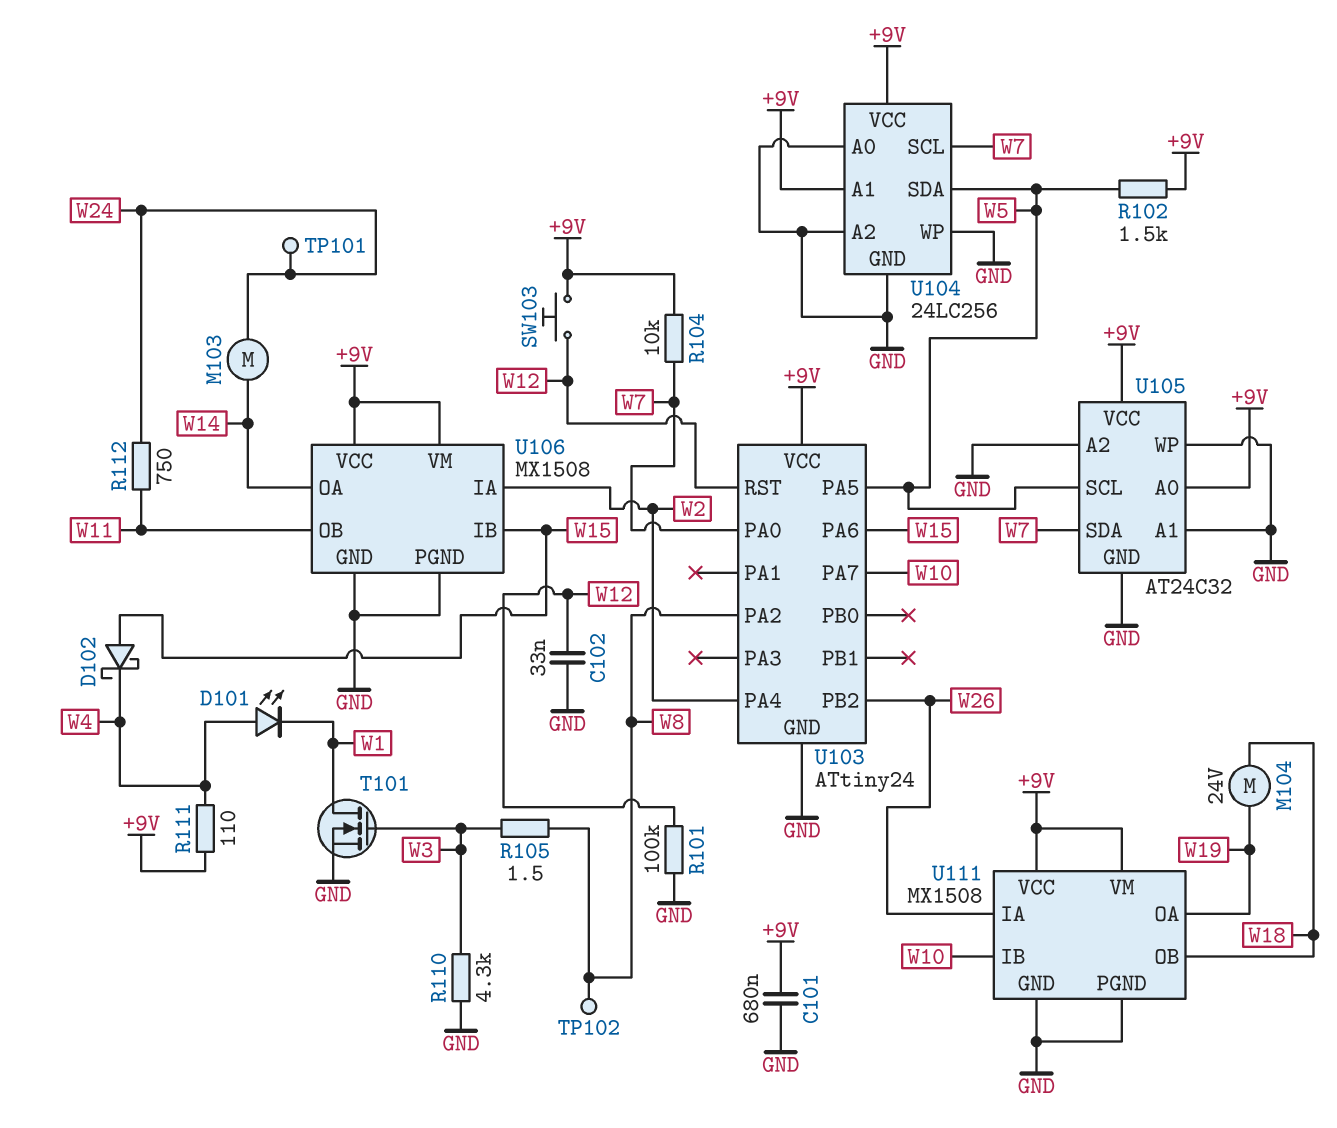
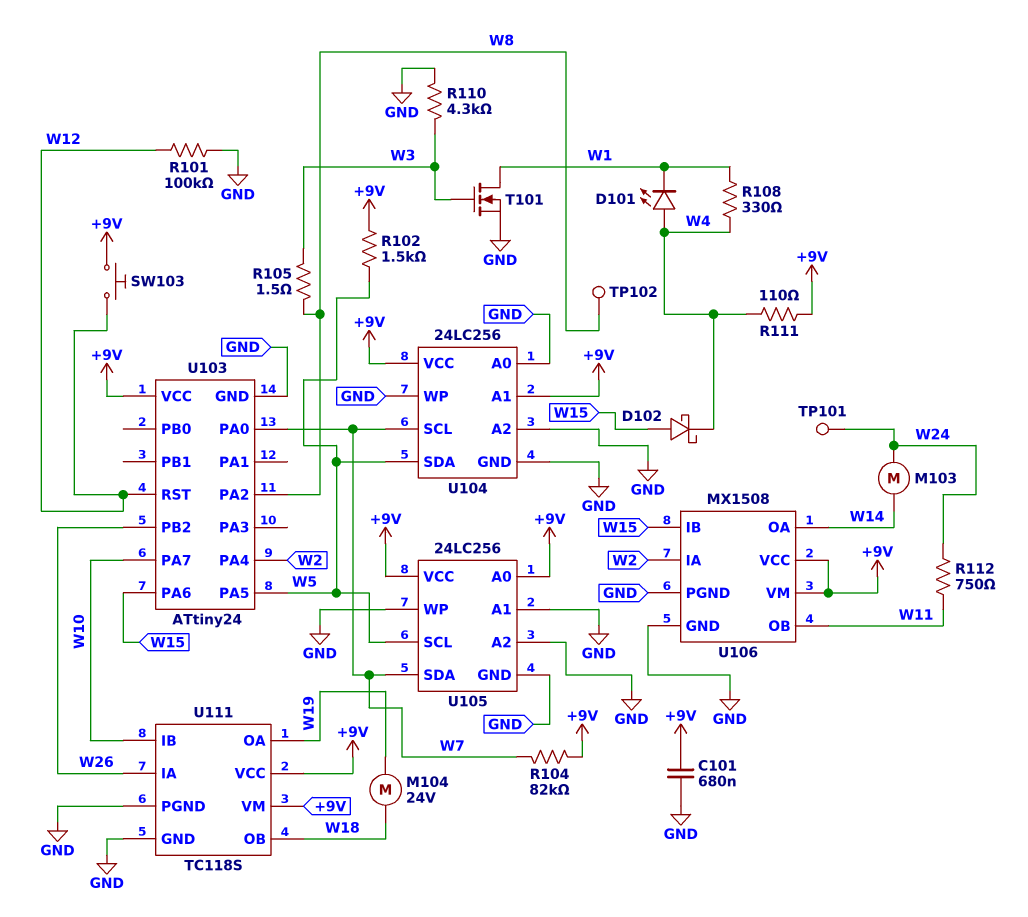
C102: 33nF (GND, W12) -> none
R104: 10k (+9V, W7) -> 82k (+9V, W7)
R108: none -> 330 (W1, W4)
U105: AT24C32 -> 24LC256
U111: MX1508 -> TC118S

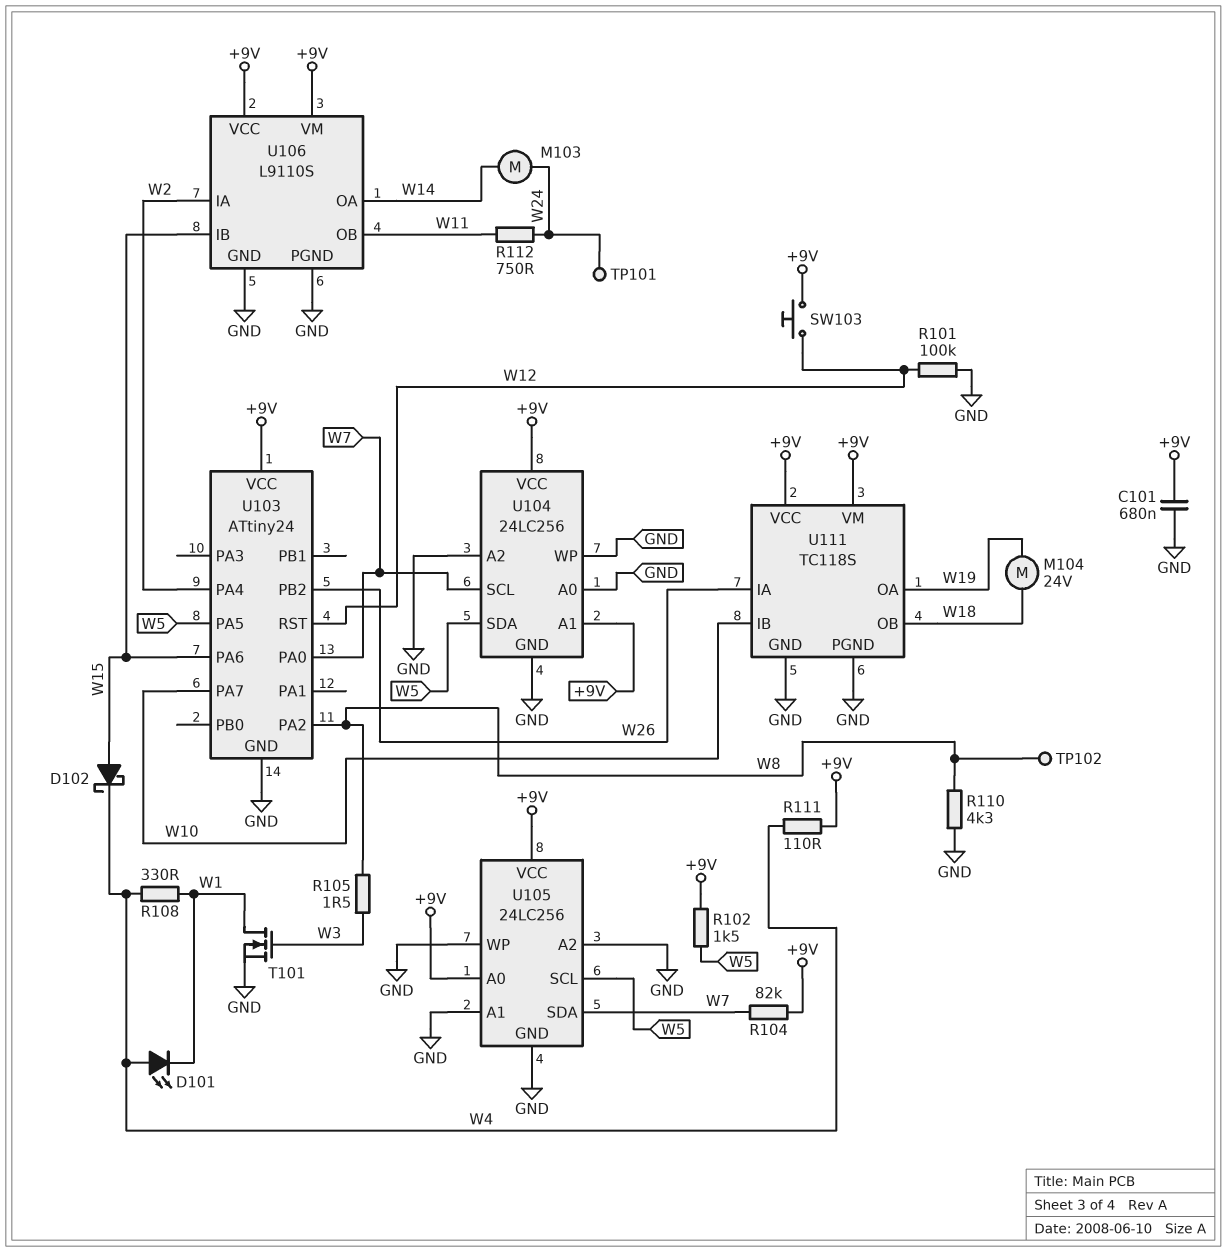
R110: 4.3k (GND, W3) -> 4.3k (GND, W8)
U106: MX1508 -> L9110S

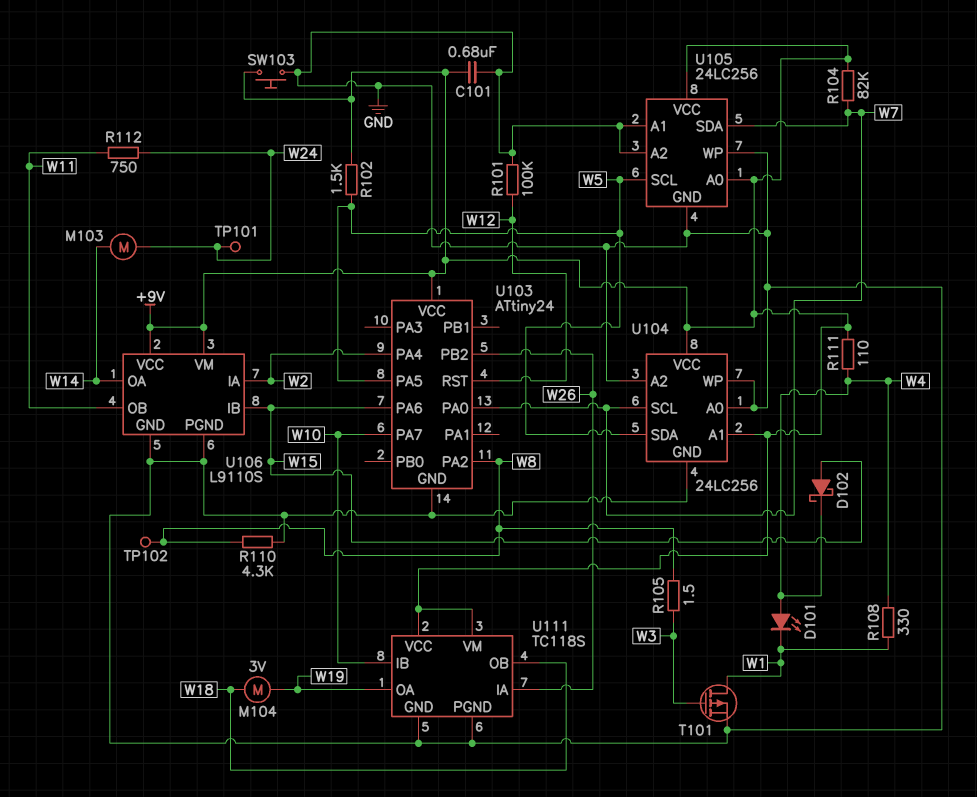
M104: motor 24V (W18, W19) -> motor 3V (W18, W19)
SW103: button (+9V, W12) -> button (+9V, GND)
T101: NMOS (G W3, D W1, S GND) -> PMOS (G W3, D W1, S GND)

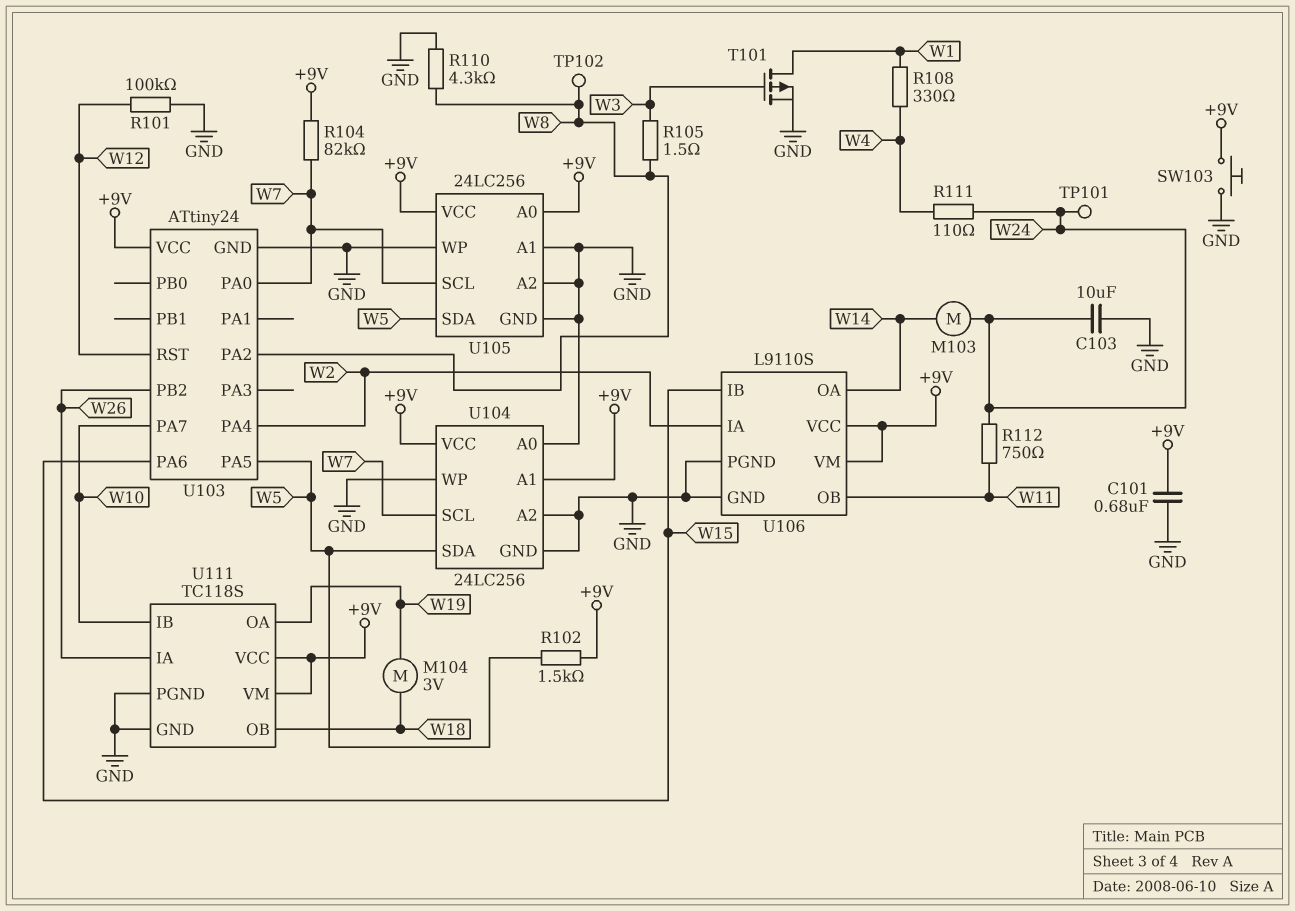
C103: none -> 10uF (GND, W24)
D101: LED (A W4, K W1) -> none
D102: schottky (A W15, K W4) -> none
R111: 110 (+9V, W4) -> 110 (W4, W24)
U105 pin SCL: W5 -> W7
U105 pin SDA: W7 -> W5

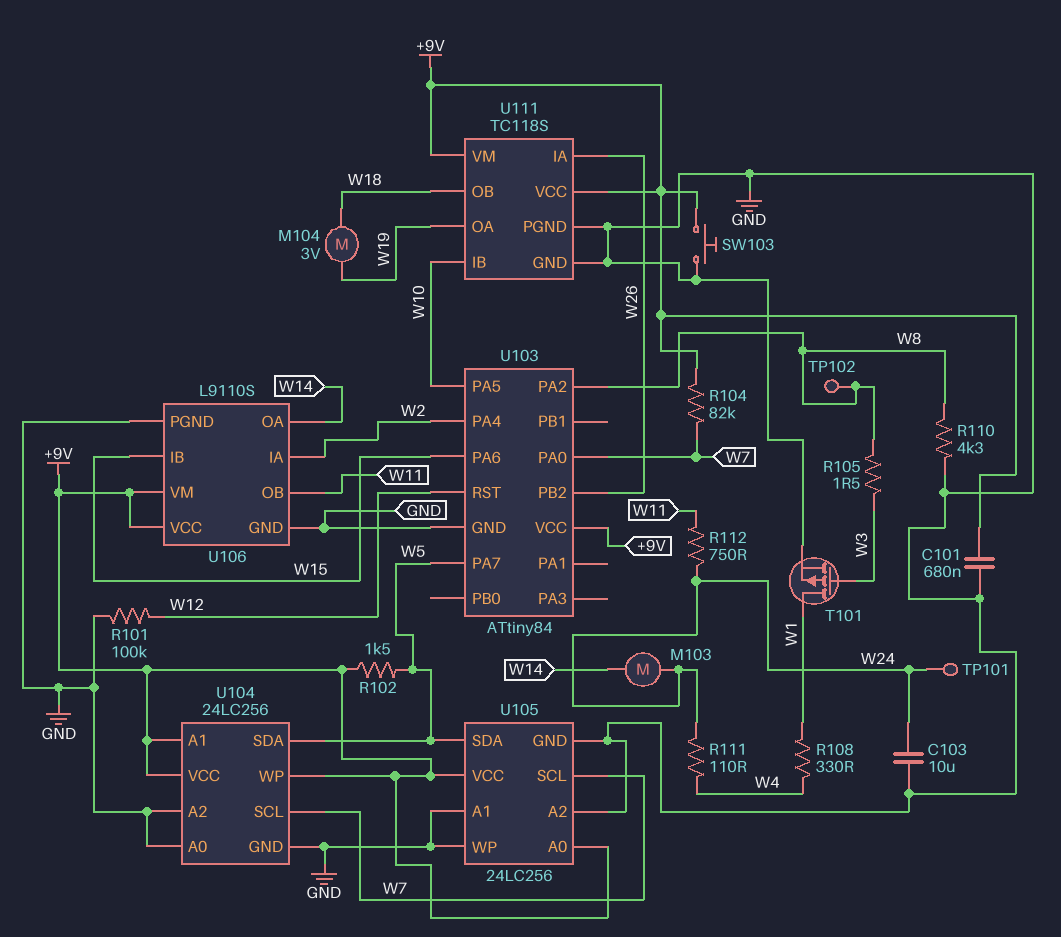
U103: ATtiny24 -> ATtiny84
U103 pin PA5: W5 -> W10
U103 pin PA7: W10 -> W5
U104 pin WP: GND -> +9V

